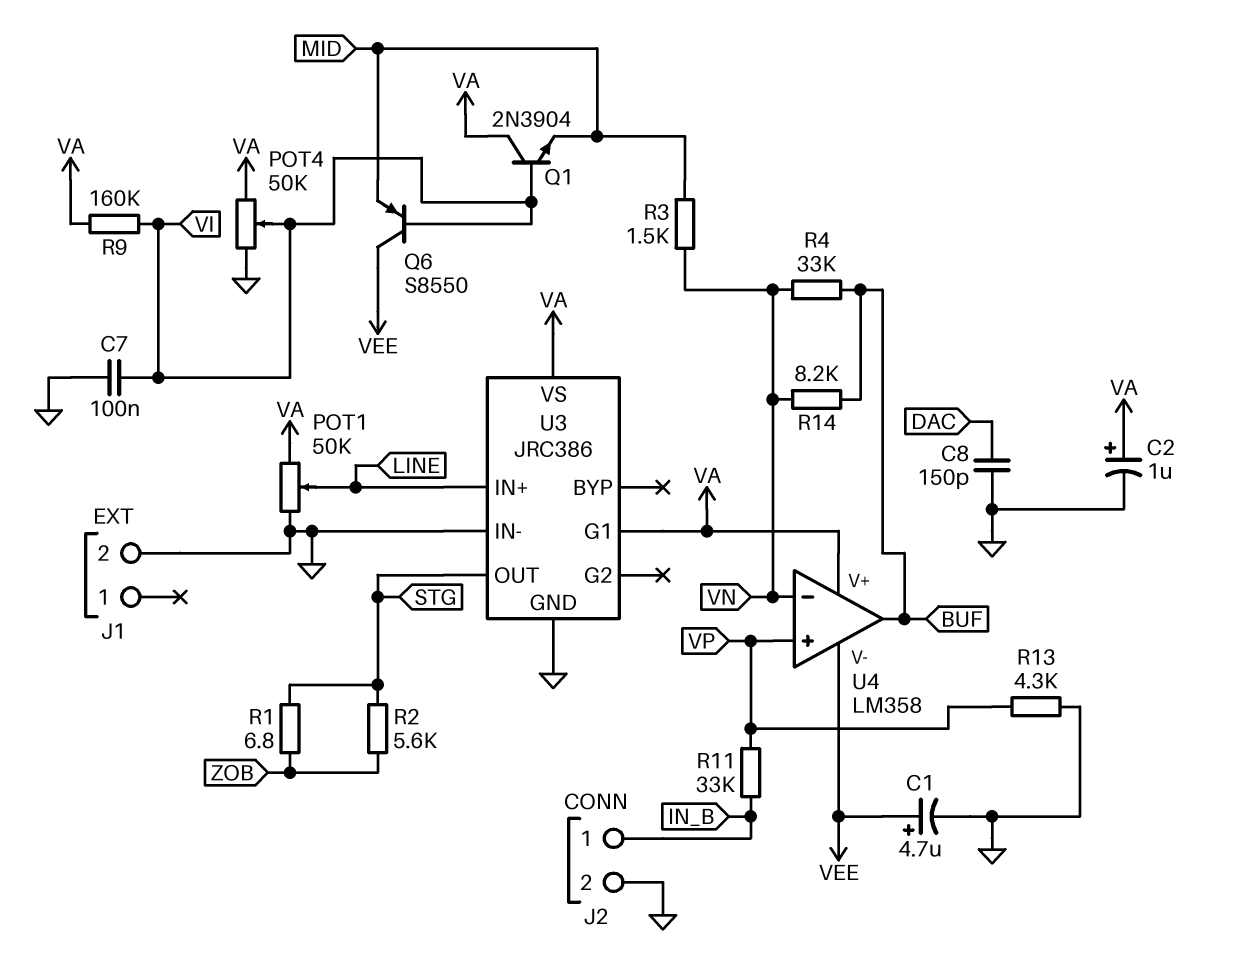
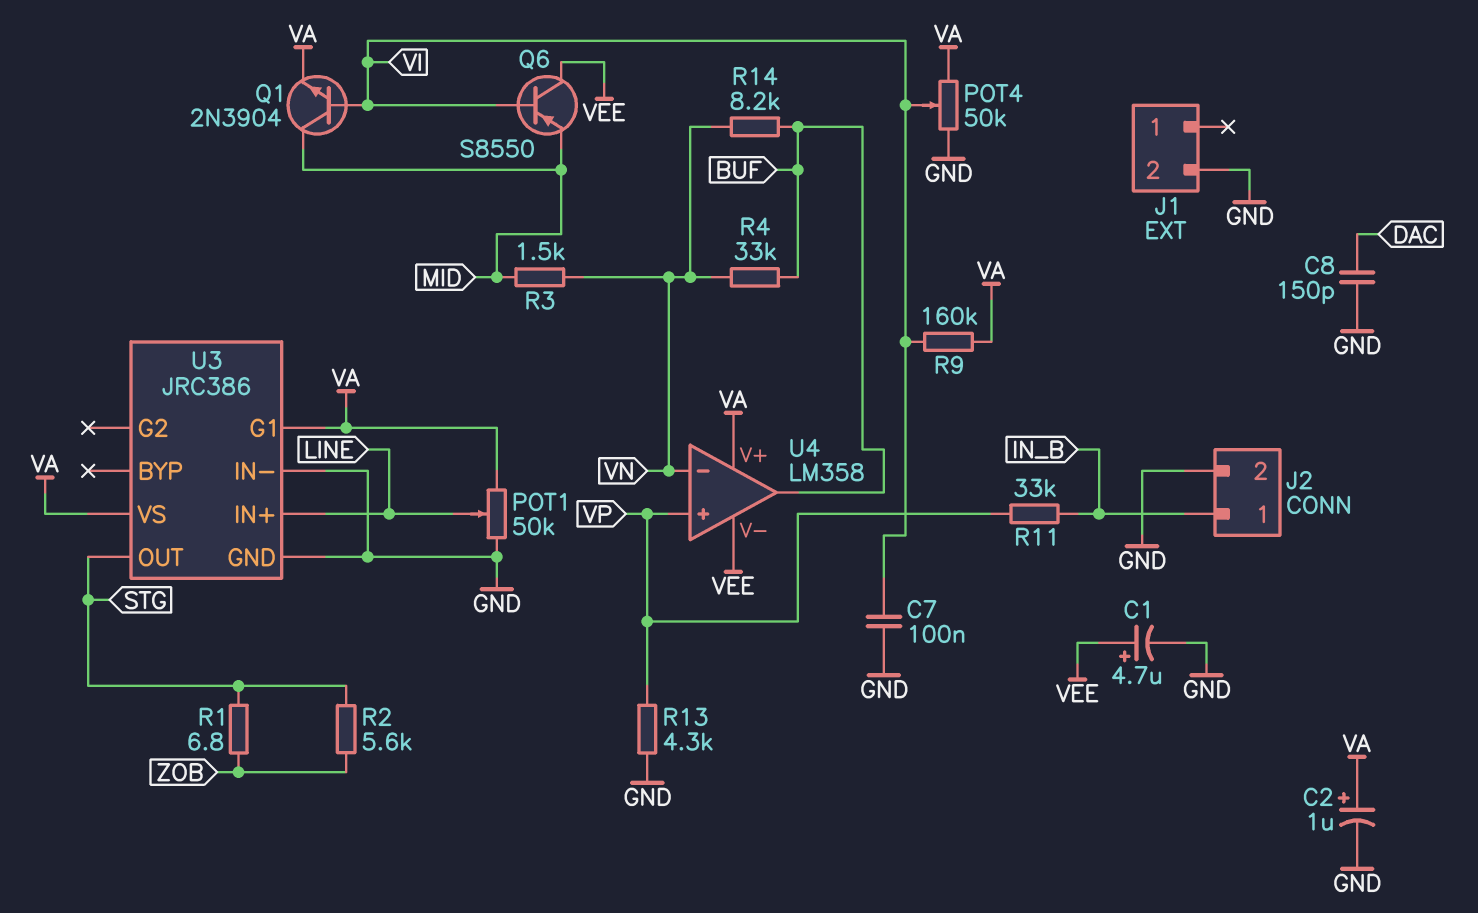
Q1: NPN 2N3904 (B VI, C VA, E MID) -> NPN 2N3904 (B VI, C MID, E VA)

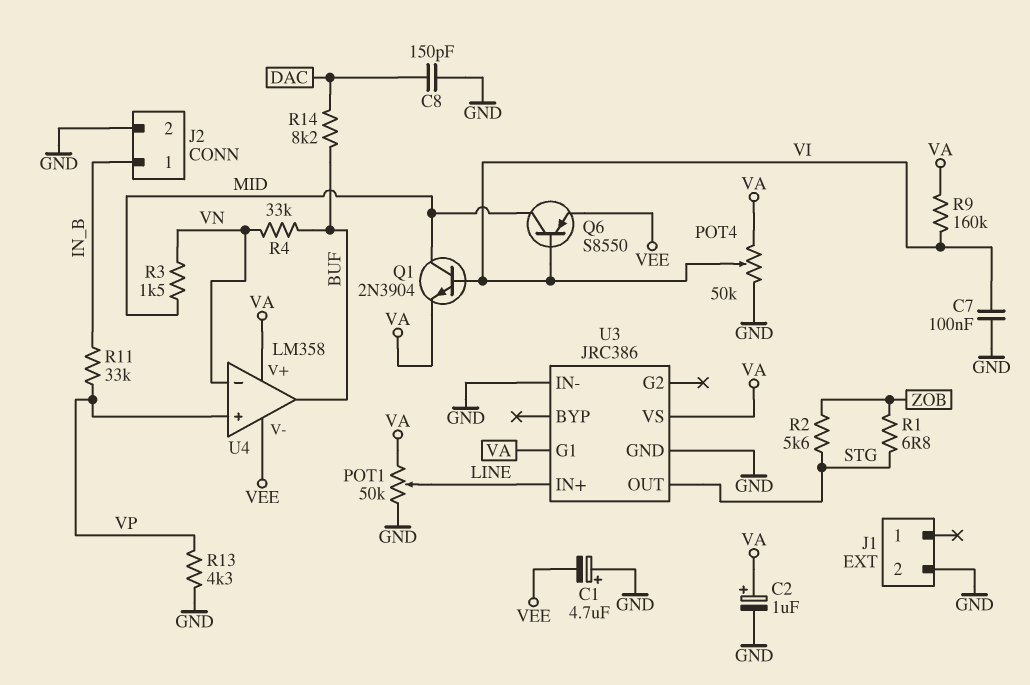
C1: 4.7uF (plus VEE, minus GND) -> 4.7uF (plus GND, minus VEE)
Q6: PNP S8550 (B VI, C VEE, E MID) -> PNP S8550 (B VI, C MID, E VEE)
R14: 8.2k (BUF, VN) -> 8.2k (BUF, DAC)

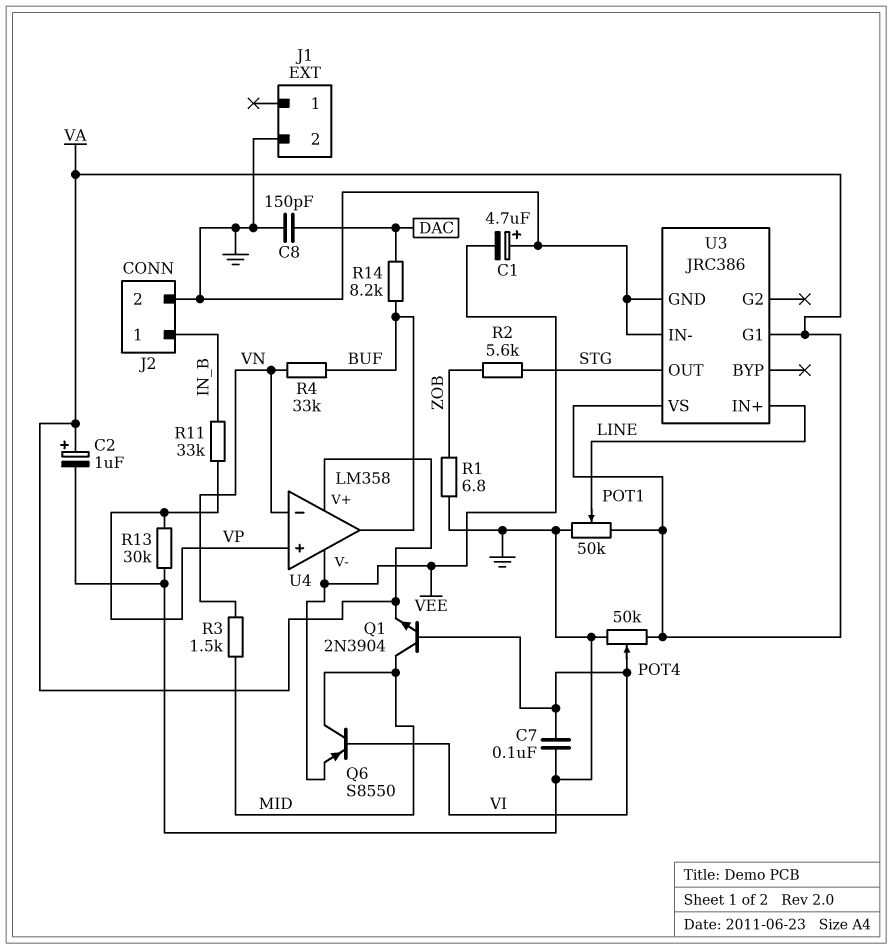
R1: 6.8 (STG, ZOB) -> 6.8 (GND, ZOB)
R9: 160k (VA, VI) -> none
R13: 4.3k (GND, VP) -> 30k (GND, VP)

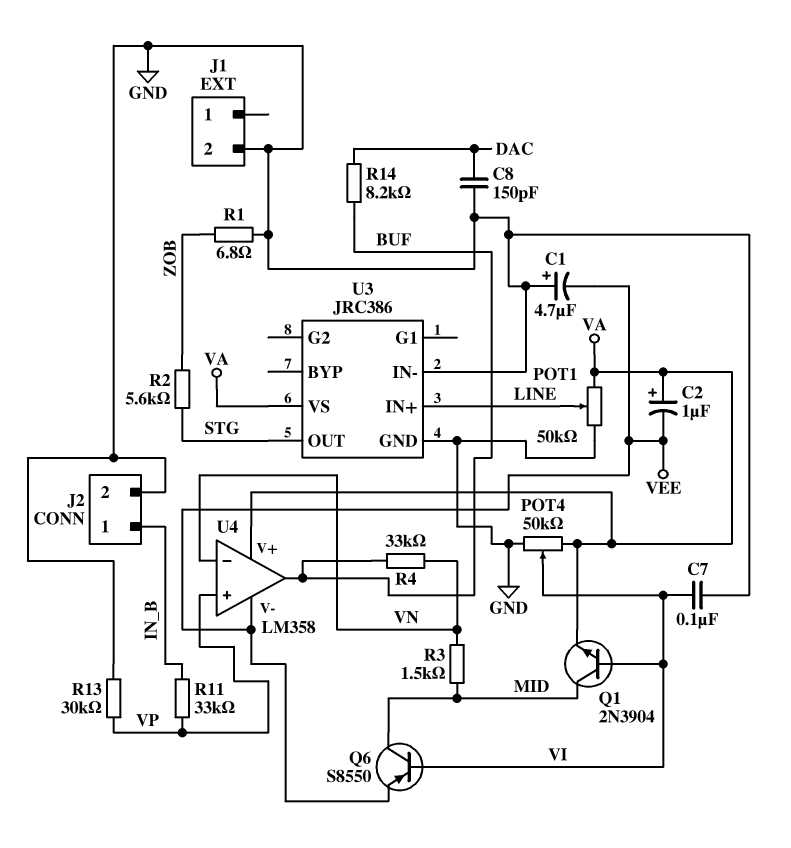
C2: 1uF (plus VA, minus GND) -> 1uF (plus VA, minus VEE)
U3 pin G1: VA -> none

